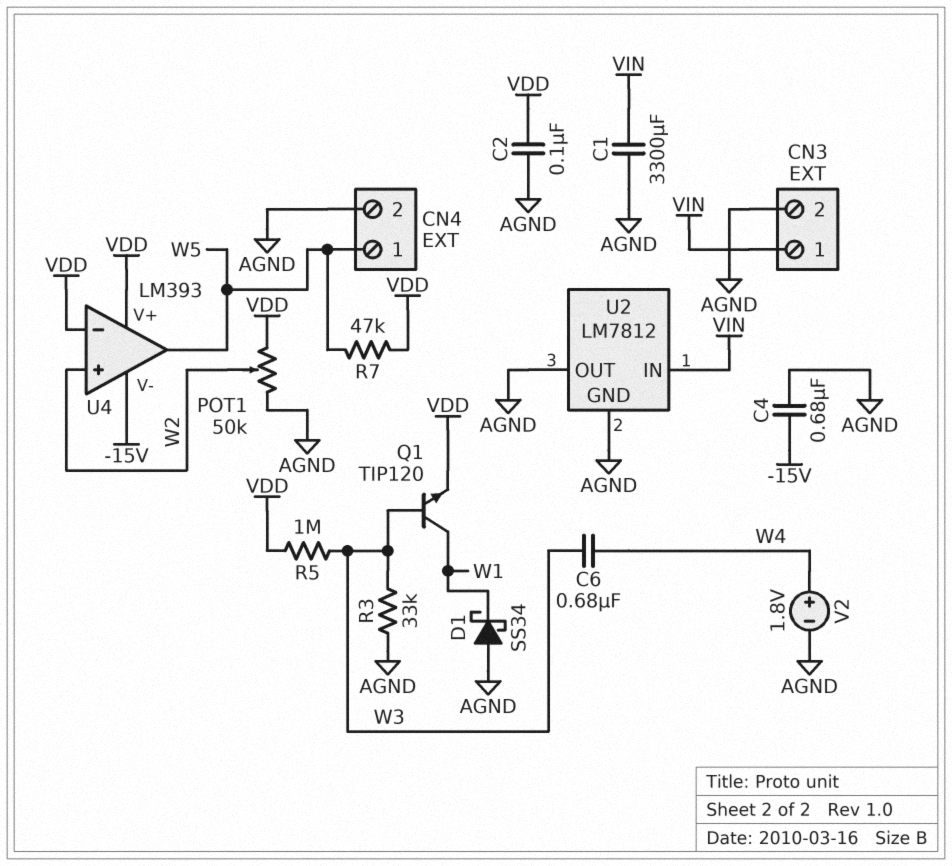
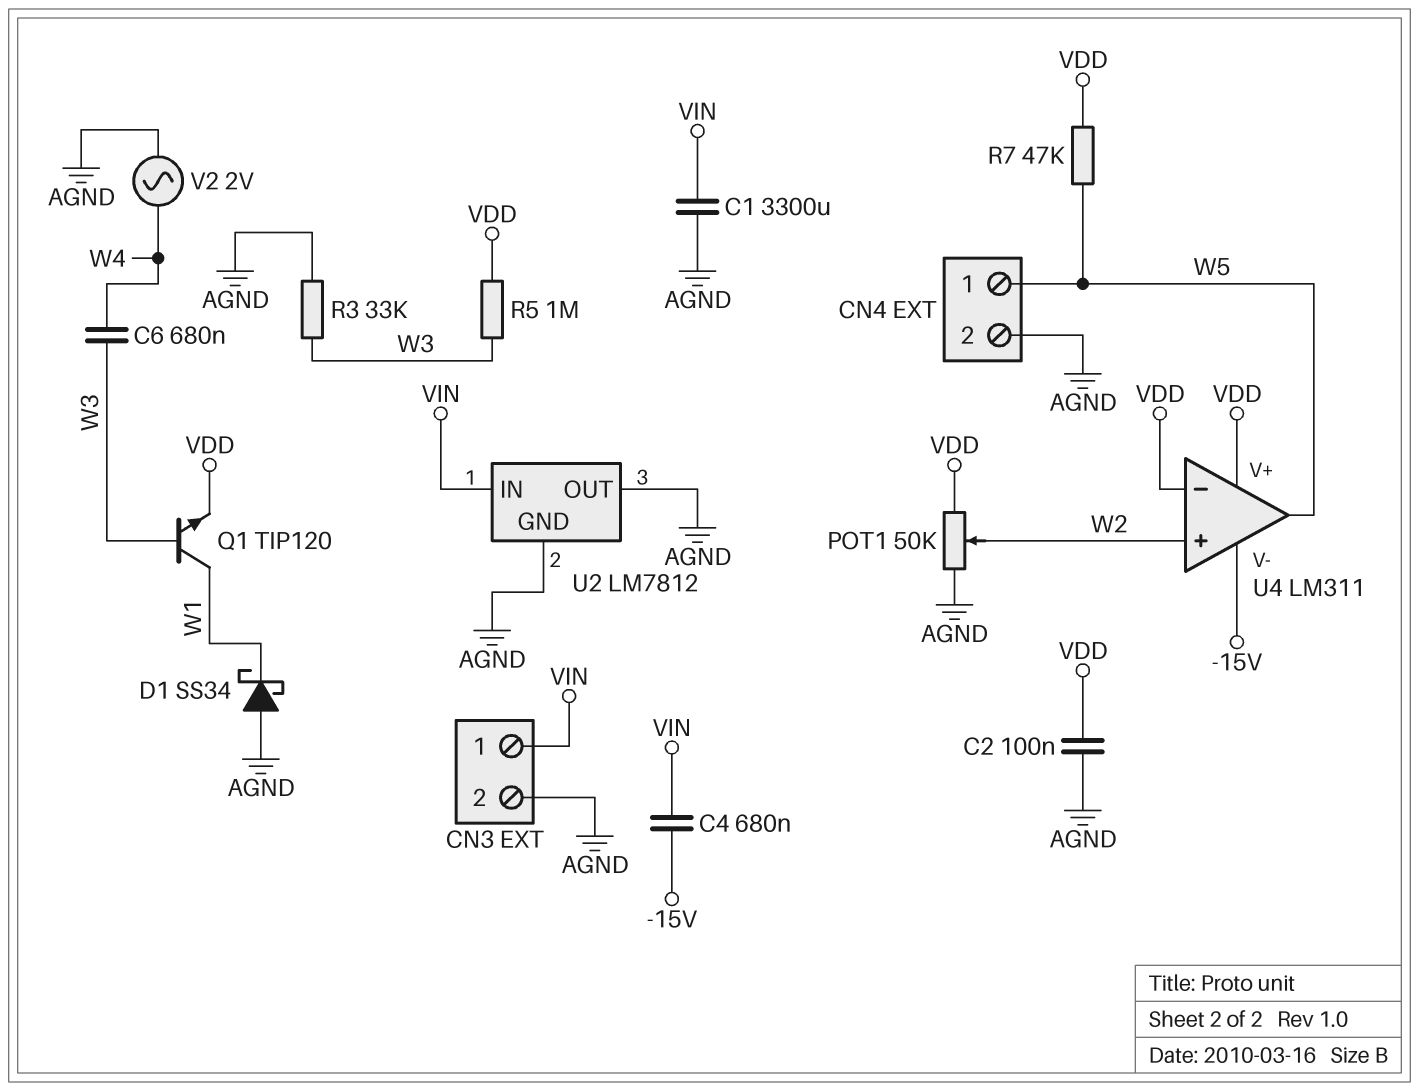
C4: 680nF (-15V, AGND) -> 680nF (-15V, VIN)
U4: LM393 -> LM311
V2: 1.8V (plus W4, minus AGND) -> AC 2V (AGND, W4)

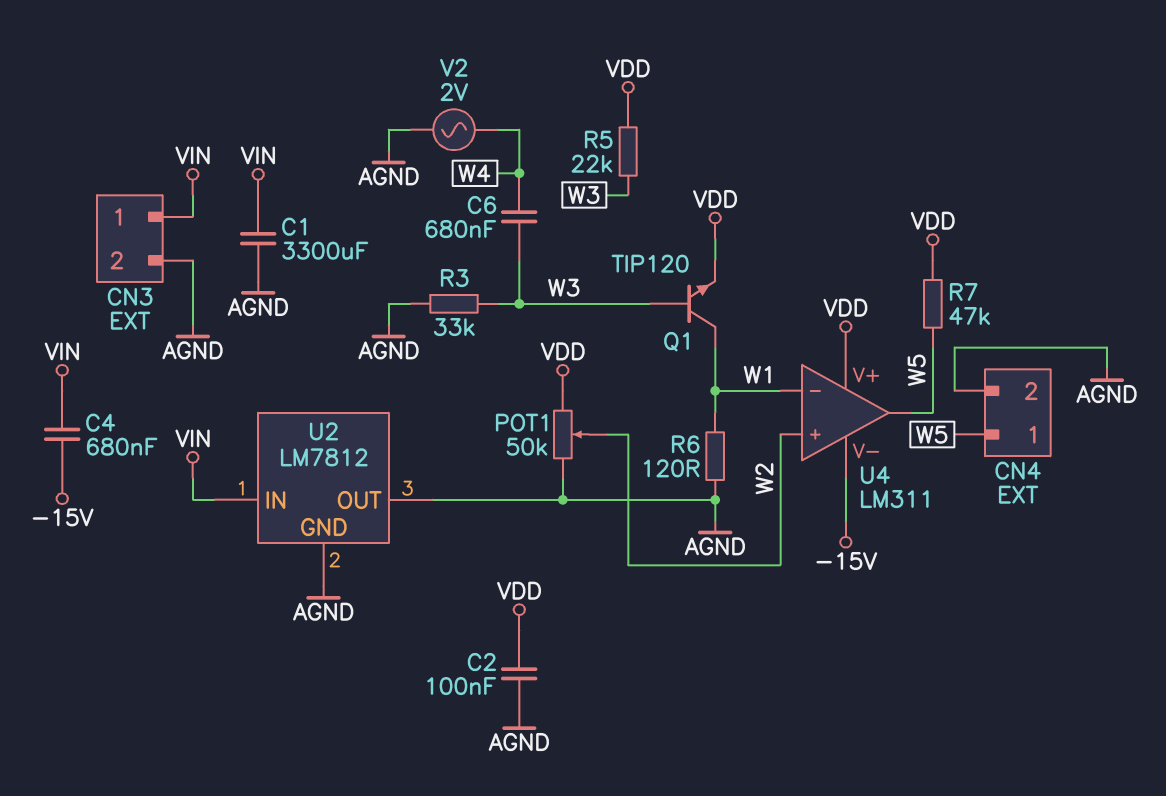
D1: schottky SS34 (A AGND, K W1) -> none
R5: 1M (VDD, W3) -> 22k (VDD, W3)
R6: none -> 120 (AGND, W1)
U4 pin in-: VDD -> W1

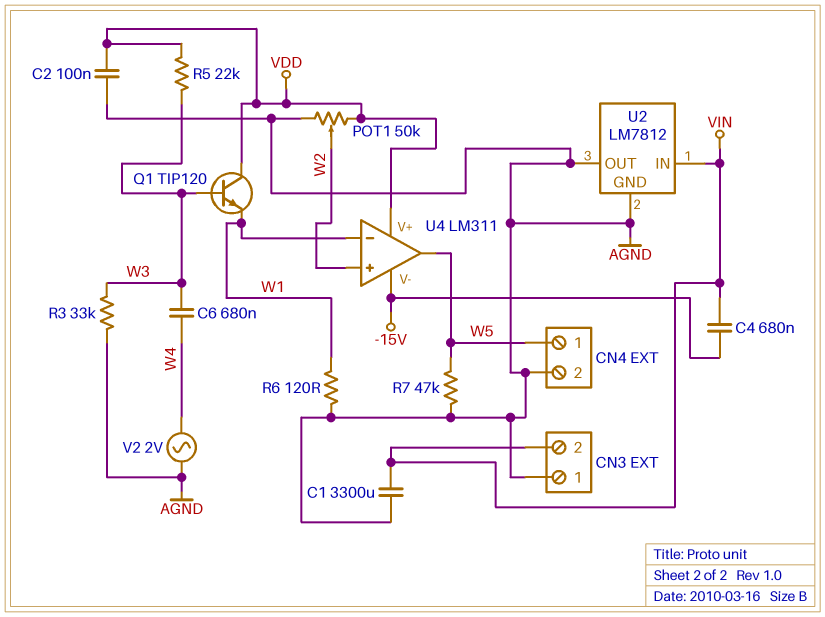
CN3 pin 1: VIN -> AGND
CN3 pin 2: AGND -> VIN
Q1: NPN TIP120 (B W3, C W1, E VDD) -> NPN TIP120 (B W3, C VDD, E W1)
R7: 47k (VDD, W5) -> 47k (AGND, W5)

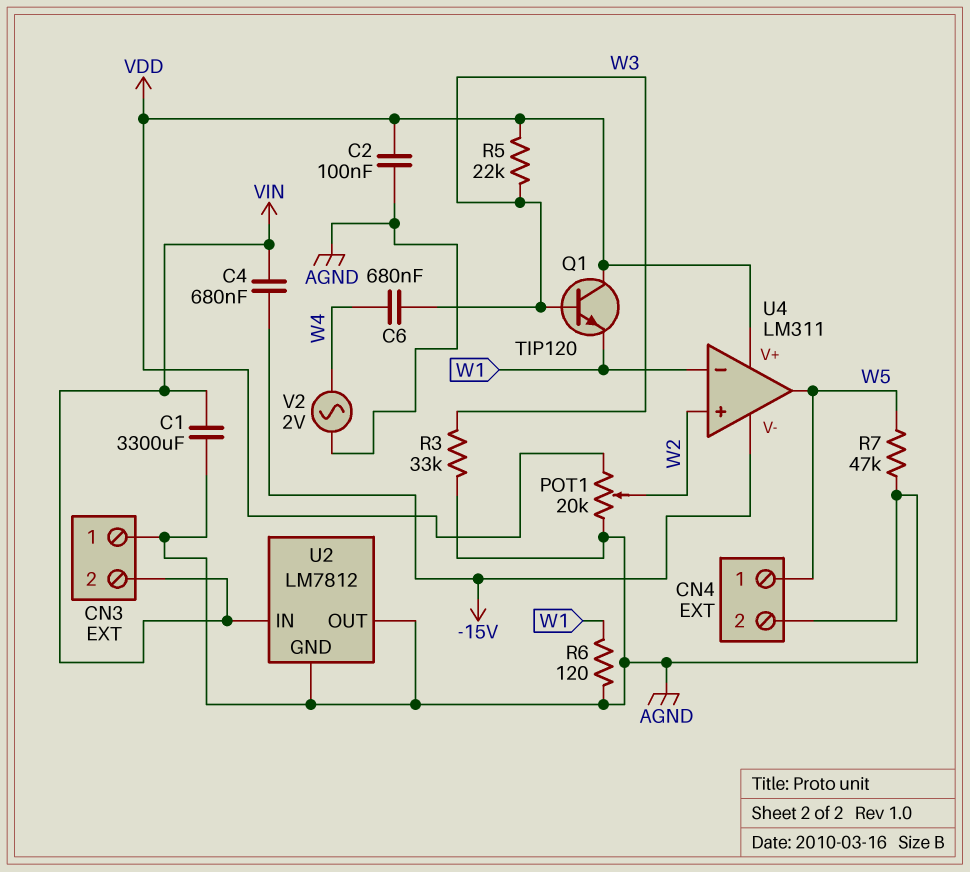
POT1: 50k (AGND, VDD, wiper W2) -> 20k (AGND, VDD, wiper W2)

